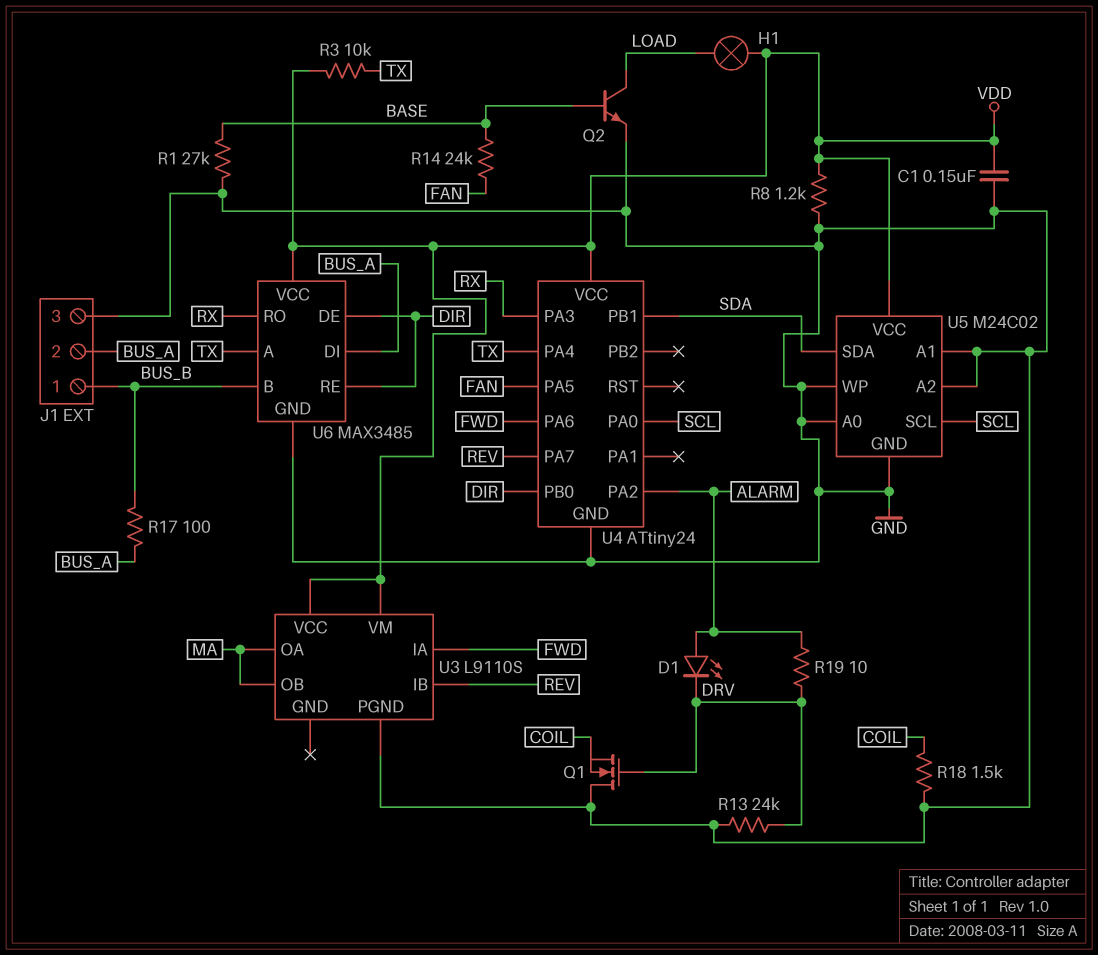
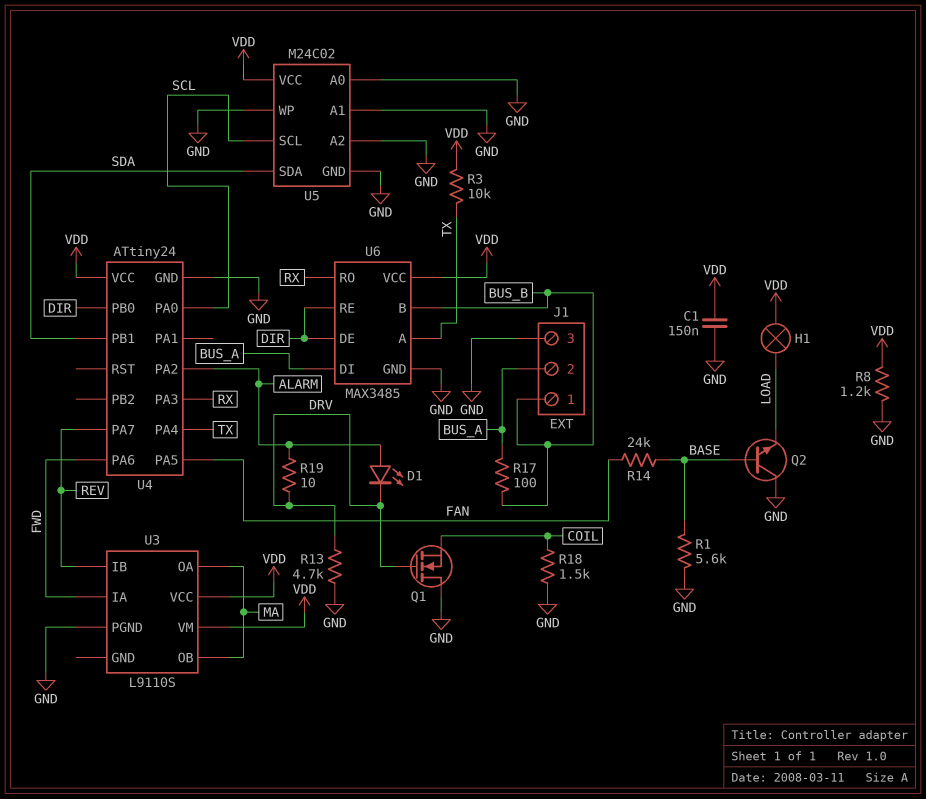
Q2: NPN (B BASE, C LOAD, E GND) -> NPN (B BASE, C GND, E LOAD)
R1: 27k (BASE, GND) -> 5.6k (BASE, GND)
R13: 24k (DRV, GND) -> 4.7k (DRV, GND)

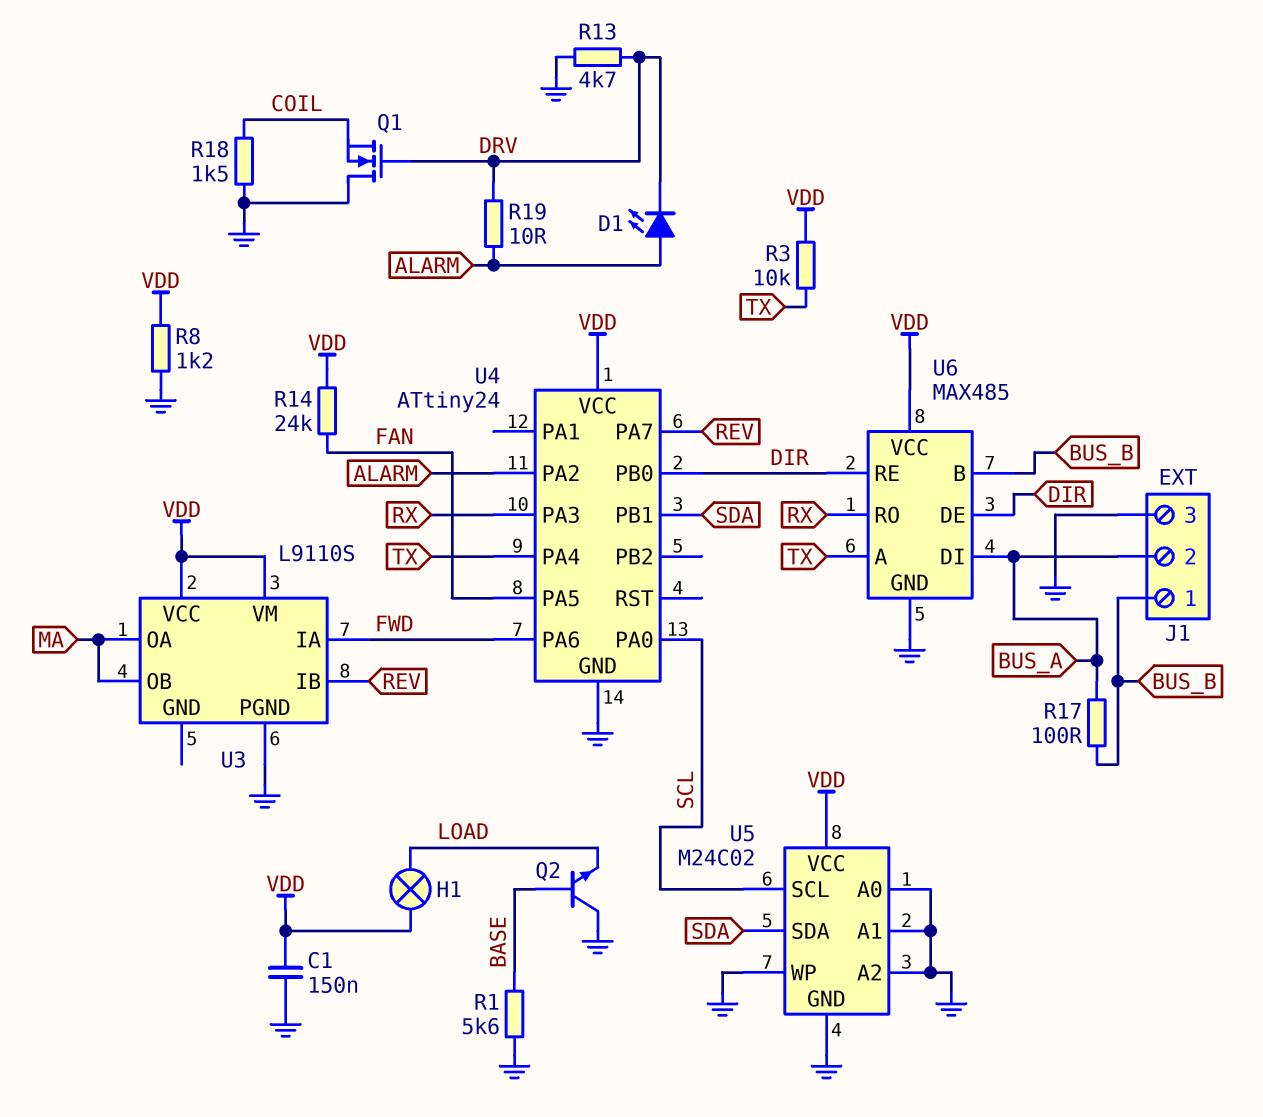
R14: 24k (BASE, FAN) -> 24k (FAN, VDD)
U6: MAX3485 -> MAX485

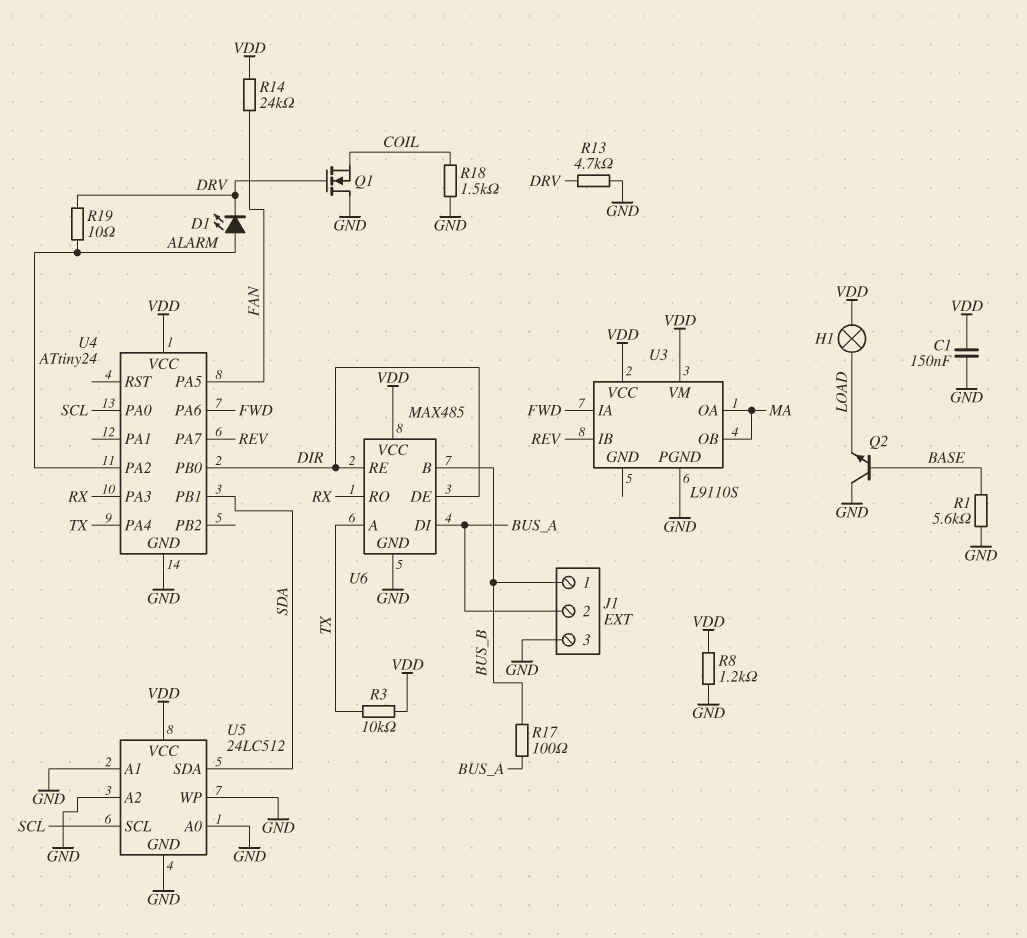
U5: M24C02 -> 24LC512

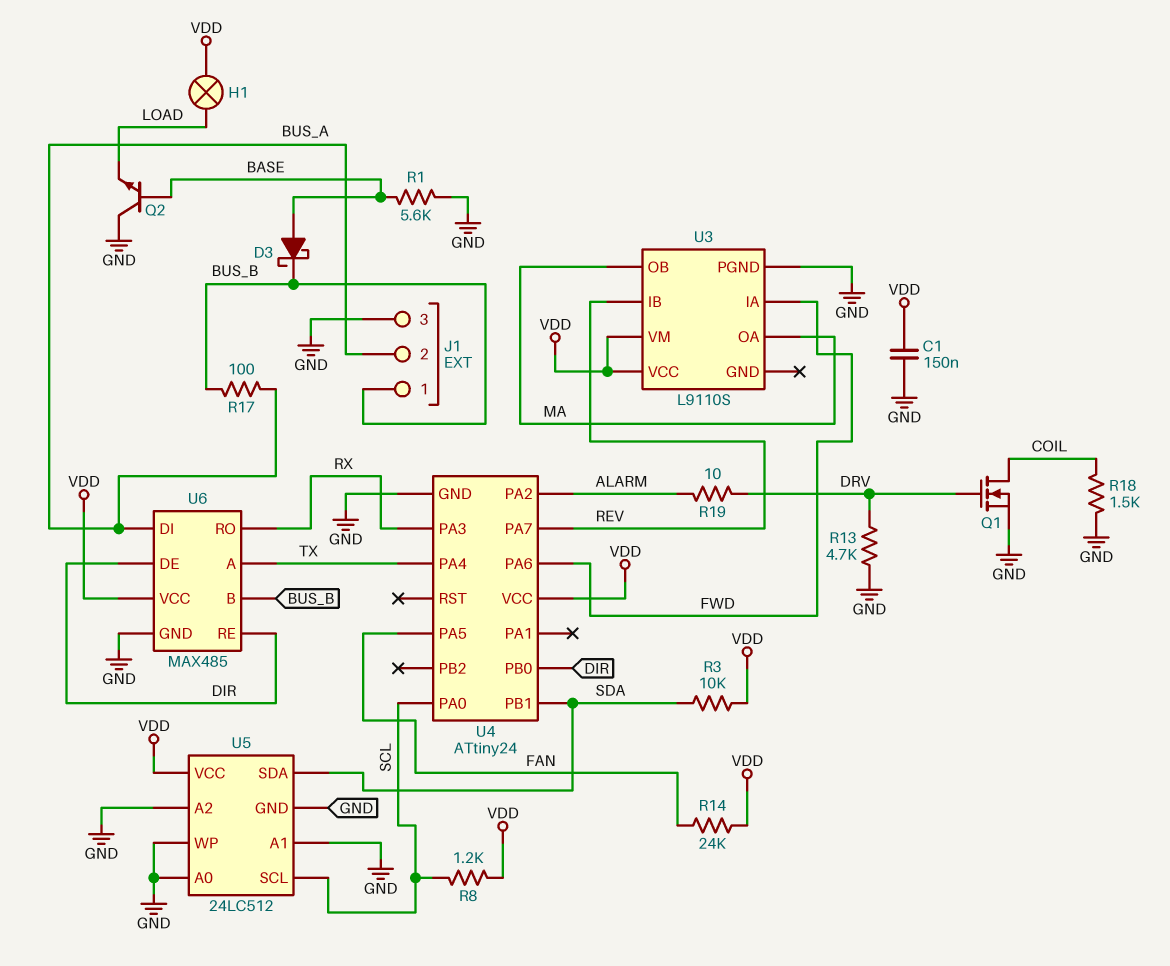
D1: LED (A ALARM, K DRV) -> none
D3: none -> schottky (A BASE, K BUS_B)
Q1: NMOS (G DRV, D GND, S COIL) -> NMOS (G DRV, D COIL, S GND)
R3: 10k (TX, VDD) -> 10k (SDA, VDD)
R8: 1.2k (GND, VDD) -> 1.2k (SCL, VDD)

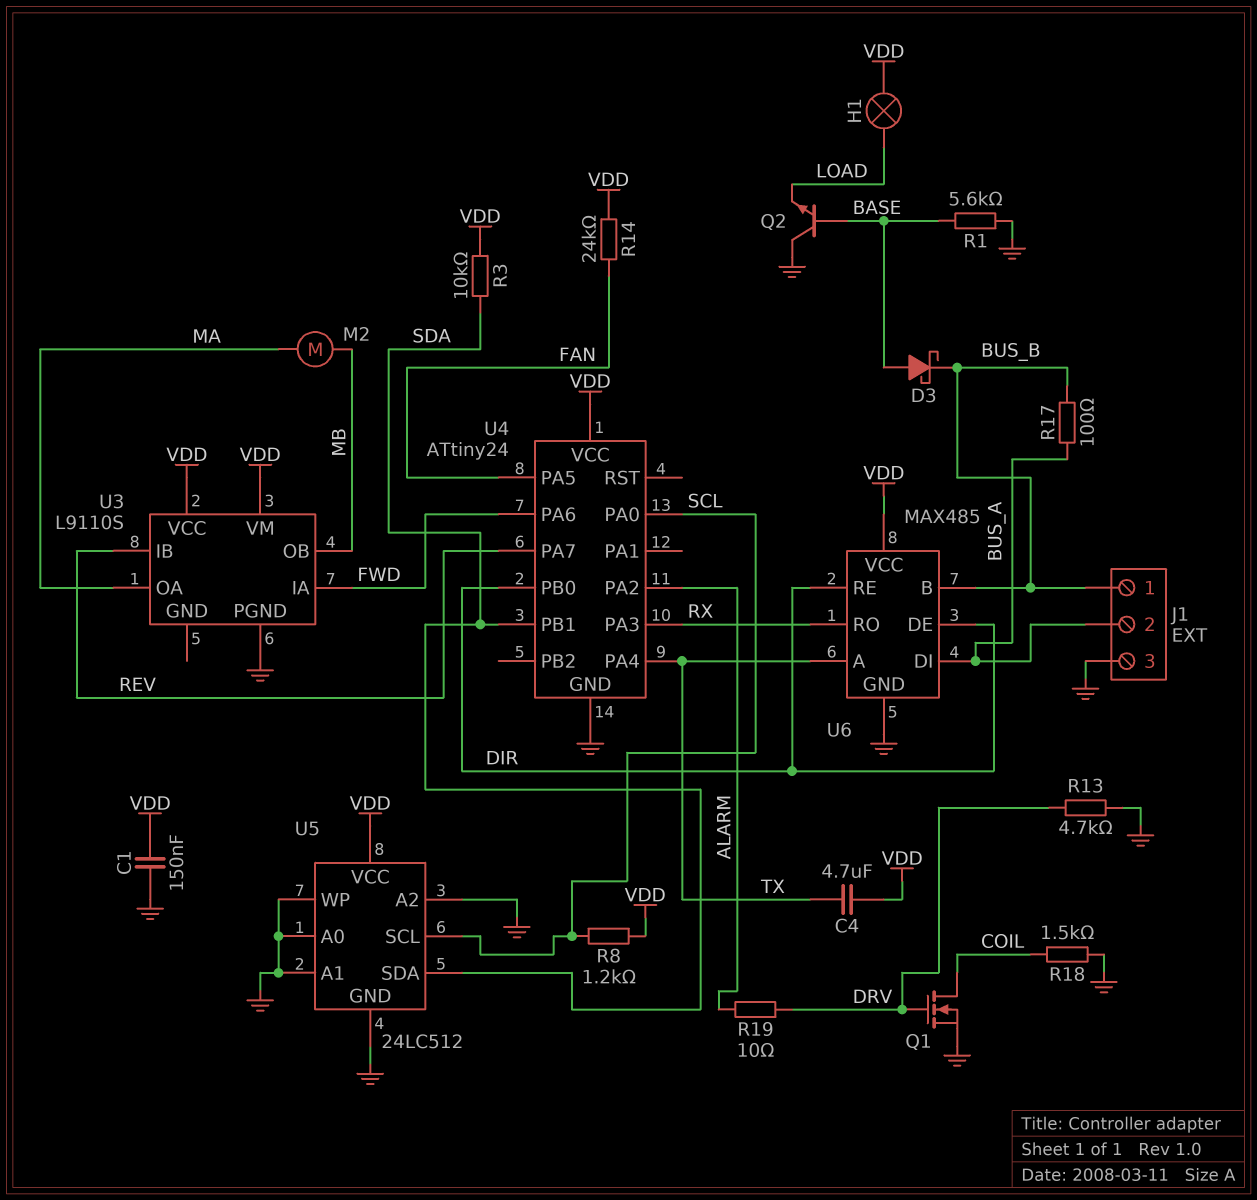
C4: none -> 4.7uF (TX, VDD)
M2: none -> motor (MA, MB)
U3 pin OB: MA -> MB

